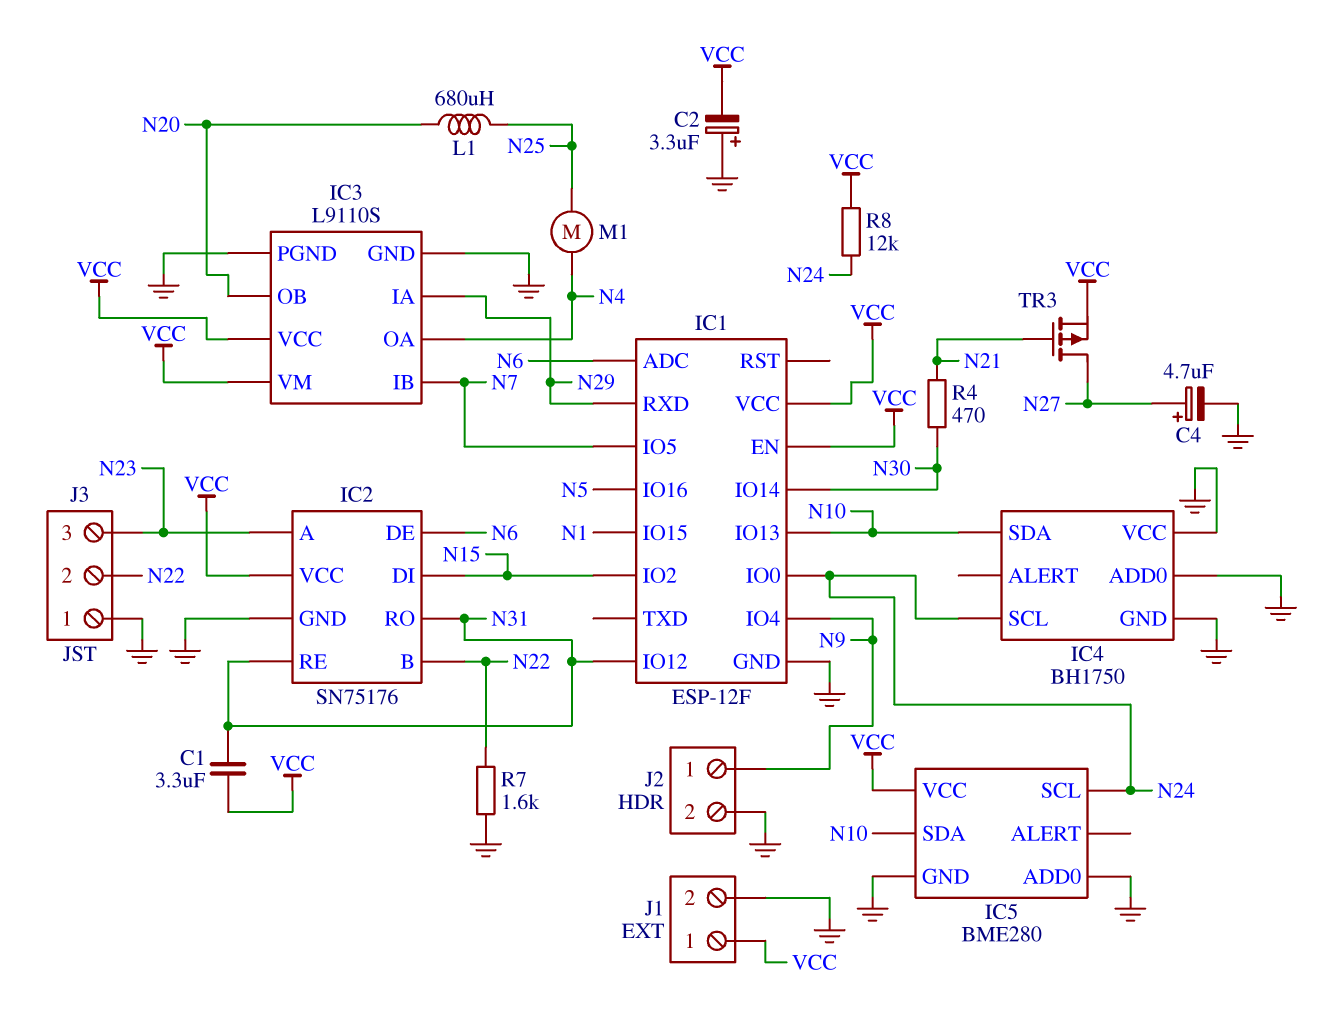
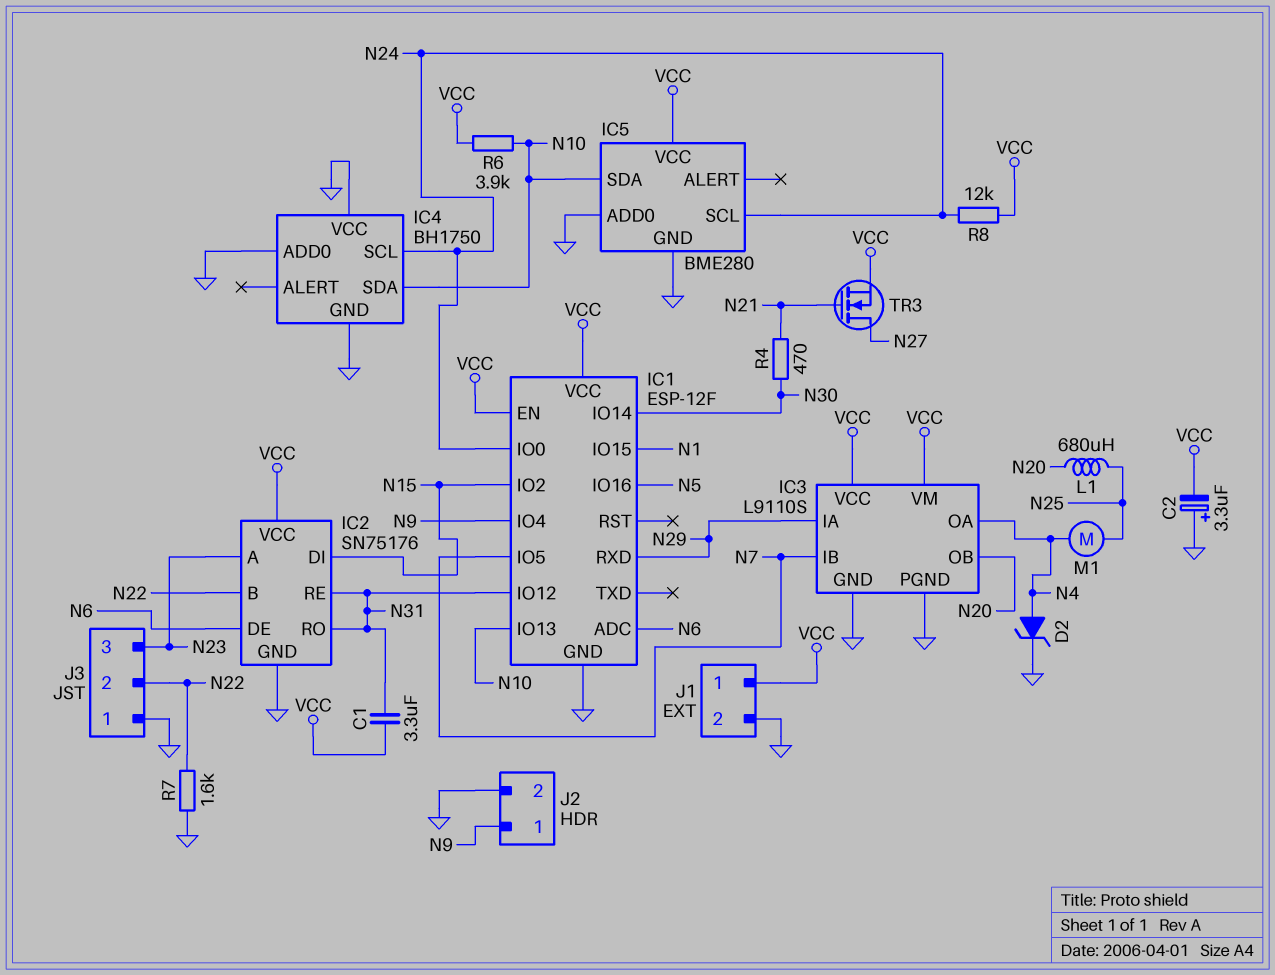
C4: 4.7uF (plus N27, minus GND) -> none
D2: none -> zener (A N4, K GND)
R6: none -> 3.9k (N10, VCC)
TR3: PMOS (G N21, D N27, S VCC) -> NMOS (G N21, D N27, S VCC)

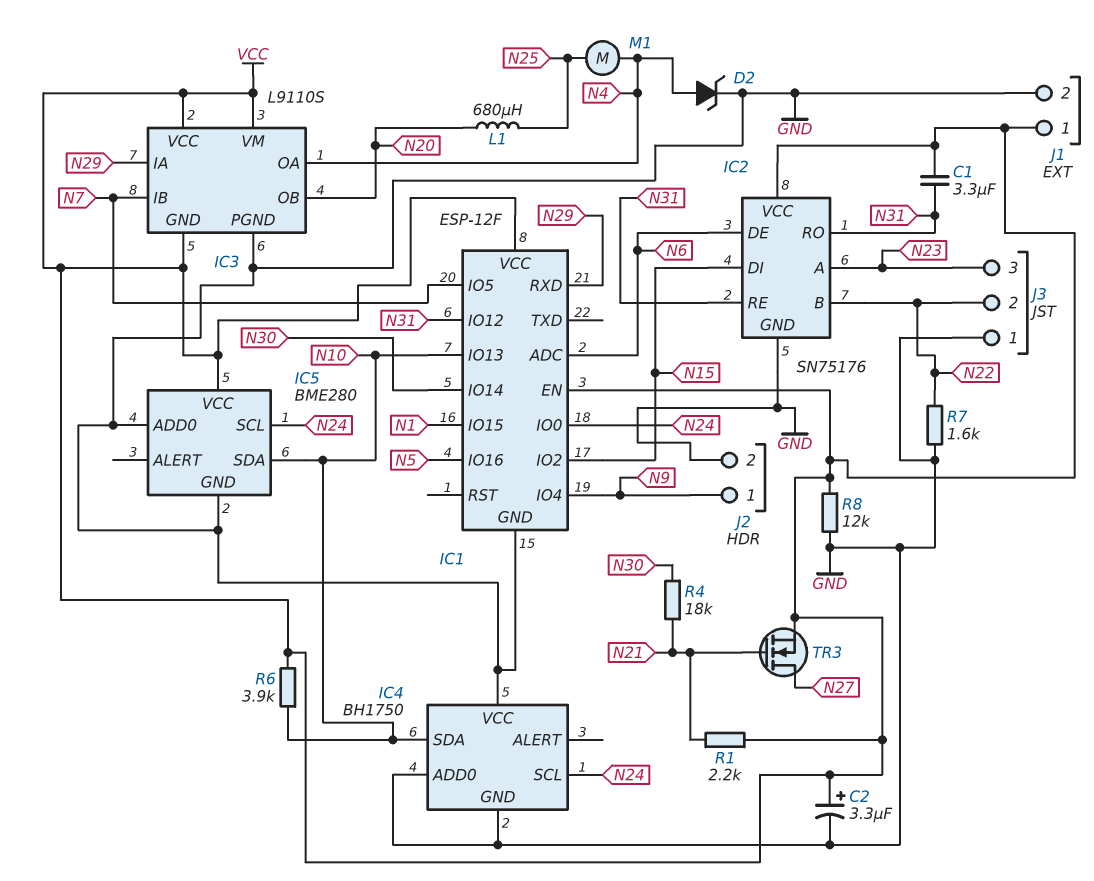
C2: 3.3uF (plus GND, minus VCC) -> 3.3uF (plus VCC, minus GND)
IC3 pin GND: GND -> VCC
R1: none -> 2.2k (N21, VCC)
R4: 470 (N21, N30) -> 18k (N21, N30)
R8: 12k (N24, VCC) -> 12k (GND, VCC)

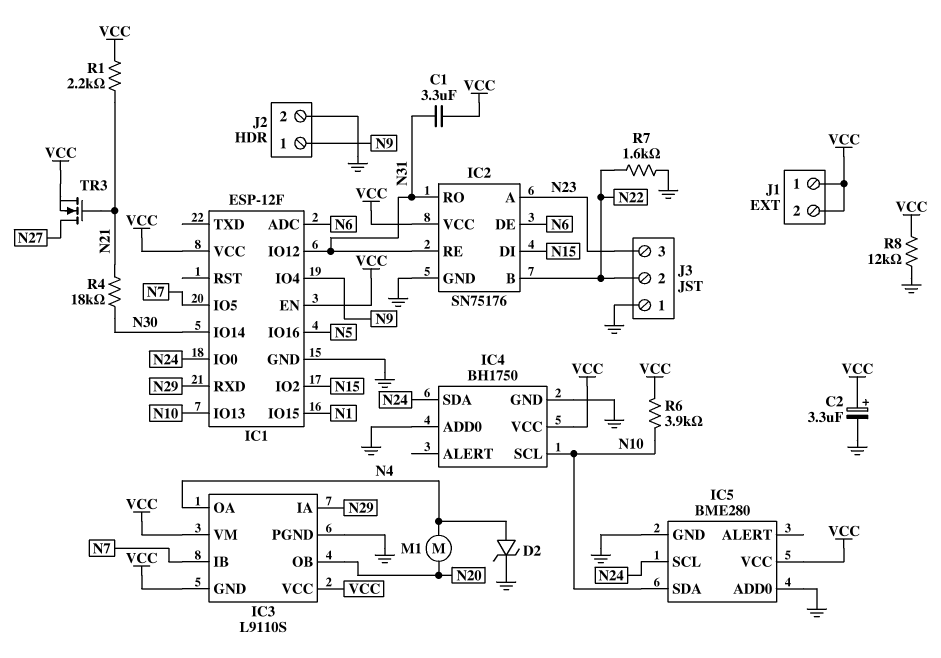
IC4 pin SCL: N24 -> N10
IC4 pin SDA: N10 -> N24
IC4 pin VCC: GND -> VCC
J1 pin 2: GND -> VCC
L1: 680uH (N20, N25) -> none
M1: motor (N4, N25) -> motor (N4, N20)

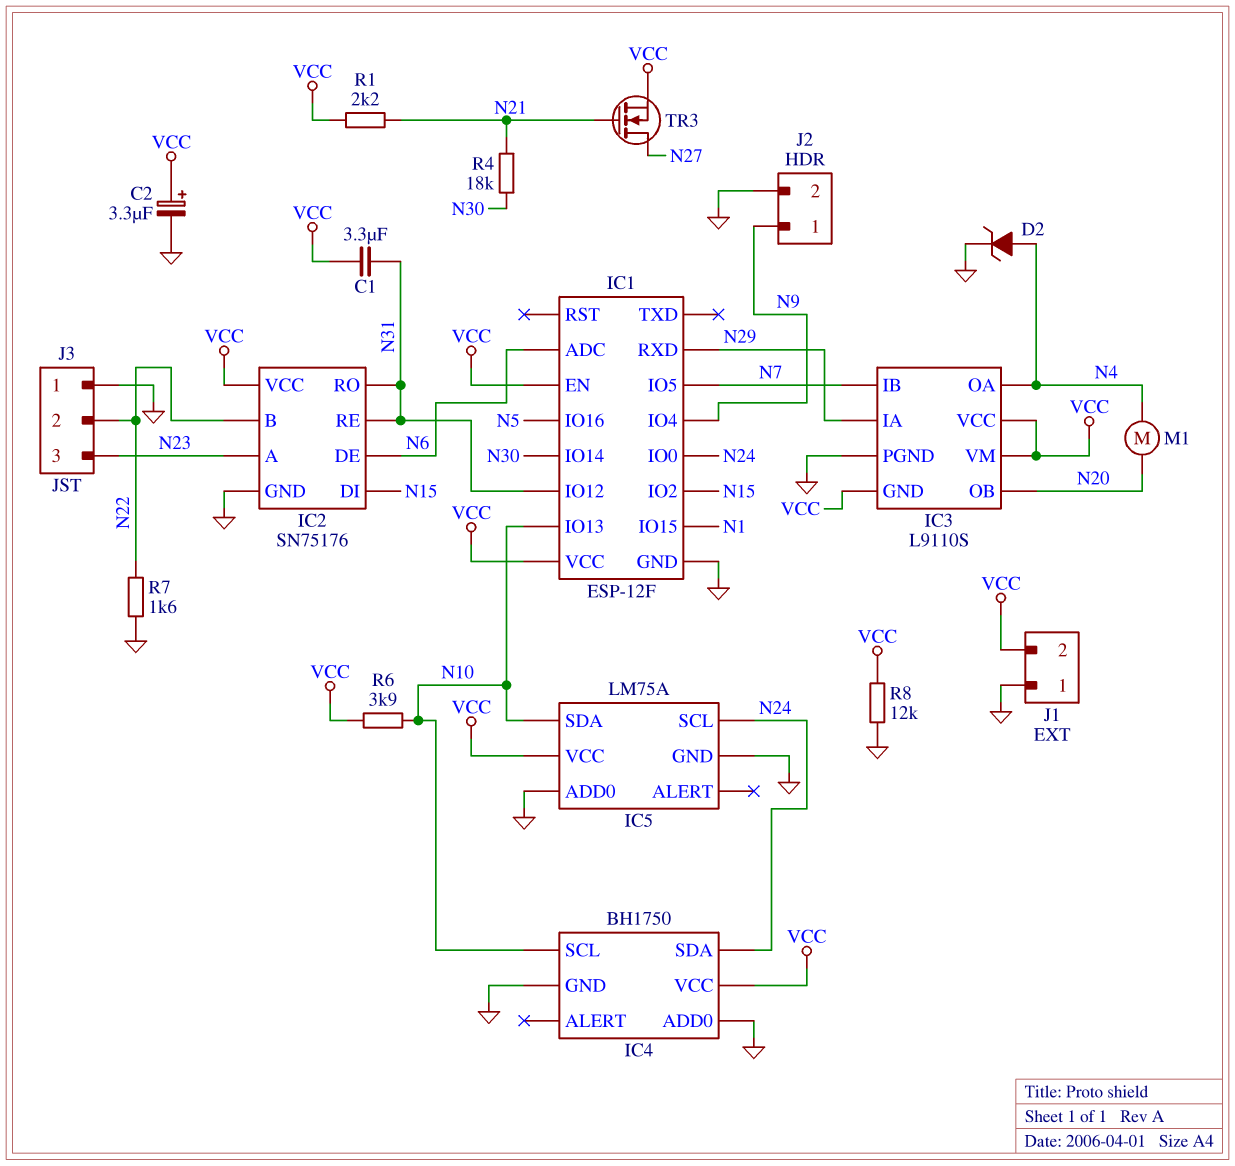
IC5: BME280 -> LM75A
J1 pin 1: VCC -> GND

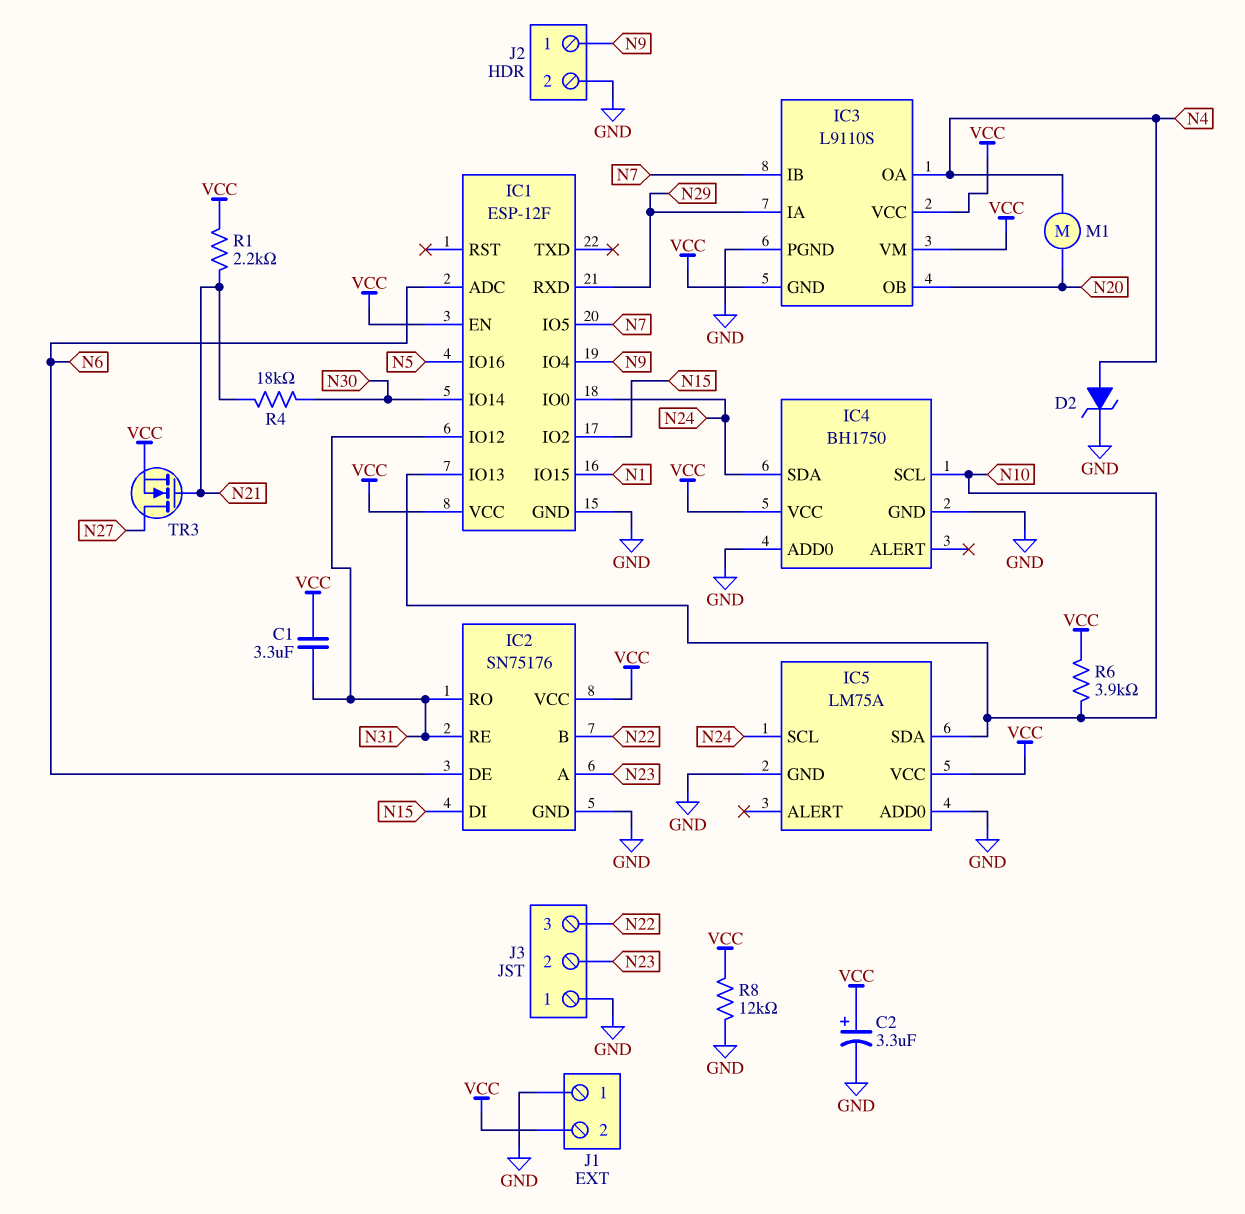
J3 pin 2: N22 -> N23
J3 pin 3: N23 -> N22
R7: 1.6k (GND, N22) -> none

